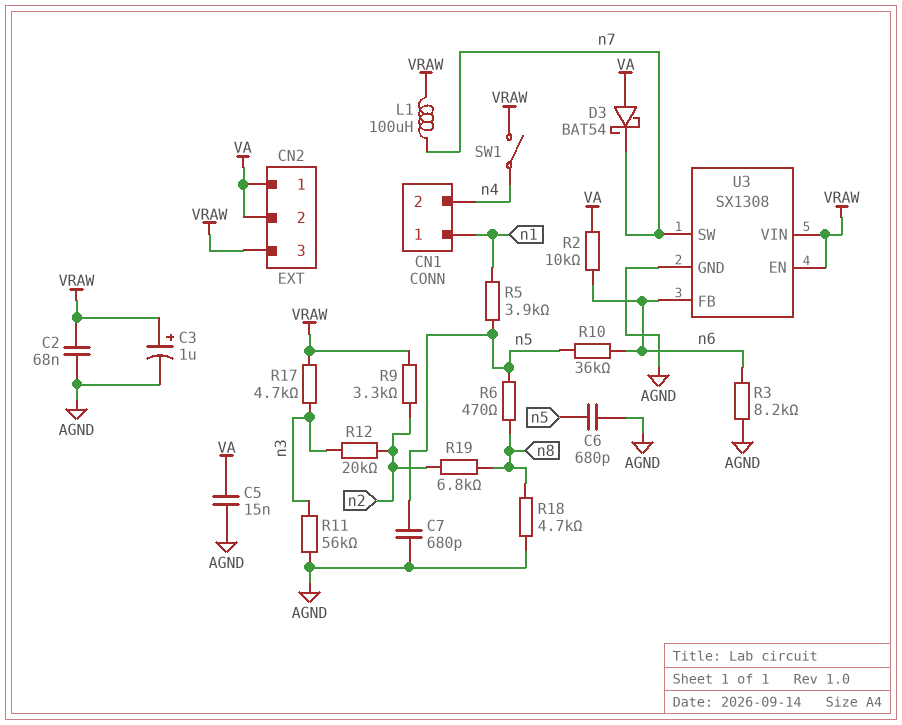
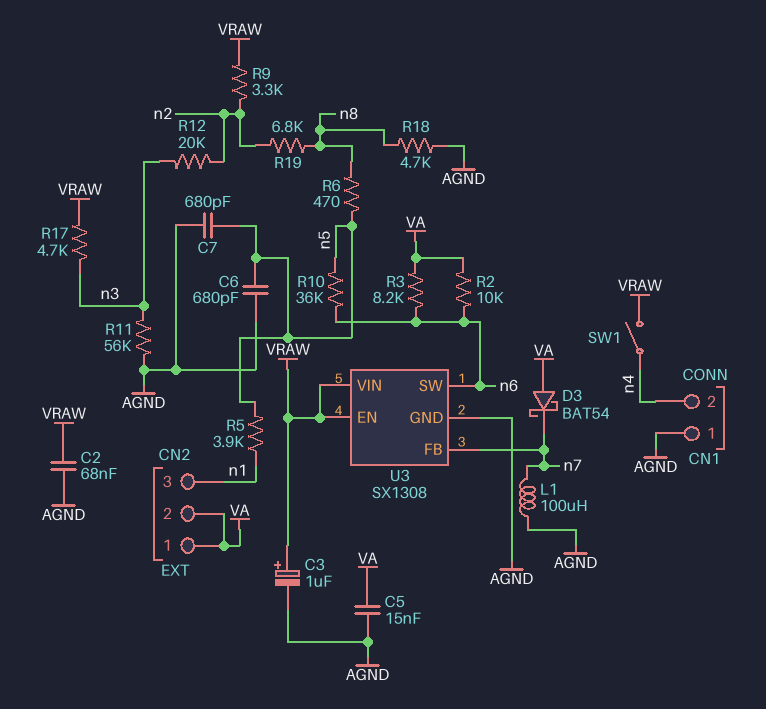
CN1 pin 1: n1 -> AGND
CN2 pin 3: VRAW -> n1
L1: 100uH (VRAW, n7) -> 100uH (AGND, n7)
R3: 8.2k (AGND, n6) -> 8.2k (VA, n6)
U3 pin FB: n6 -> n7
U3 pin SW: n7 -> n6

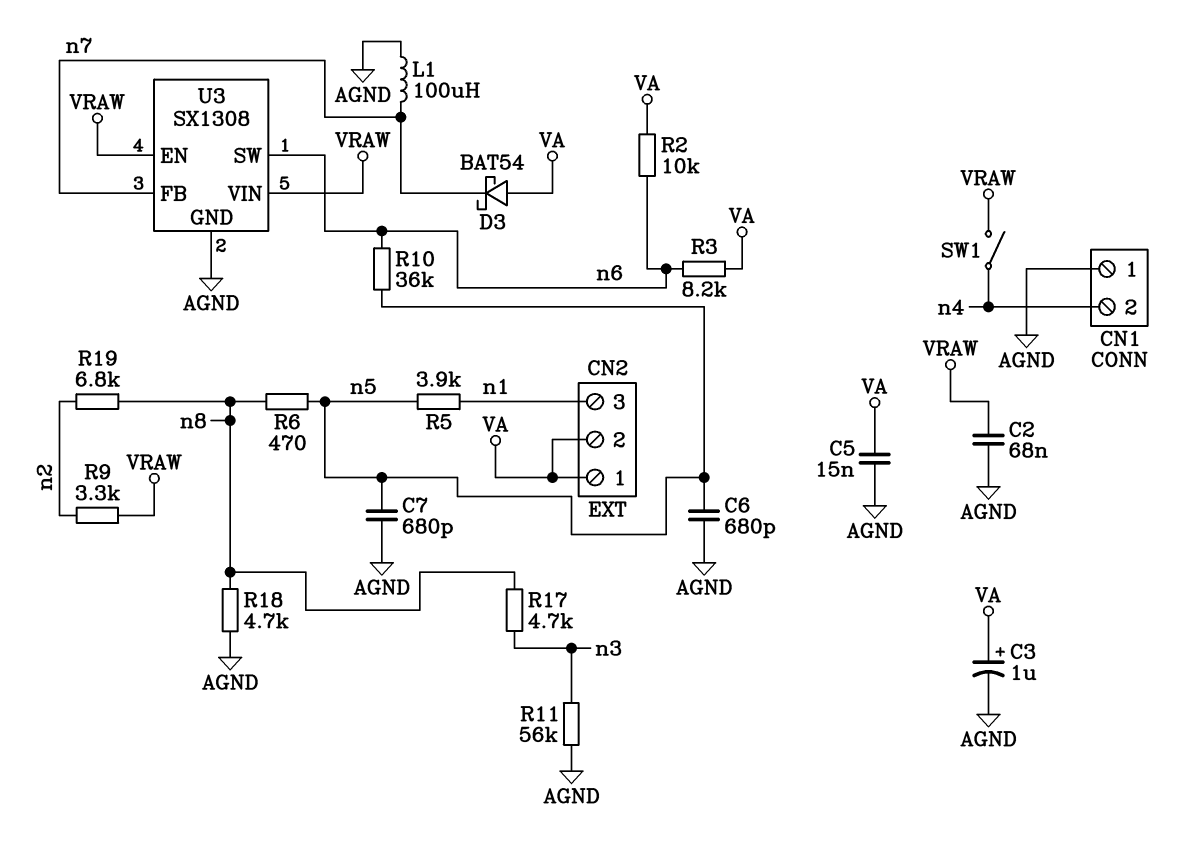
C3: 1uF (plus VRAW, minus AGND) -> 1uF (plus VA, minus AGND)
R12: 20k (n2, n3) -> none
R17: 4.7k (VRAW, n3) -> 4.7k (n3, n8)

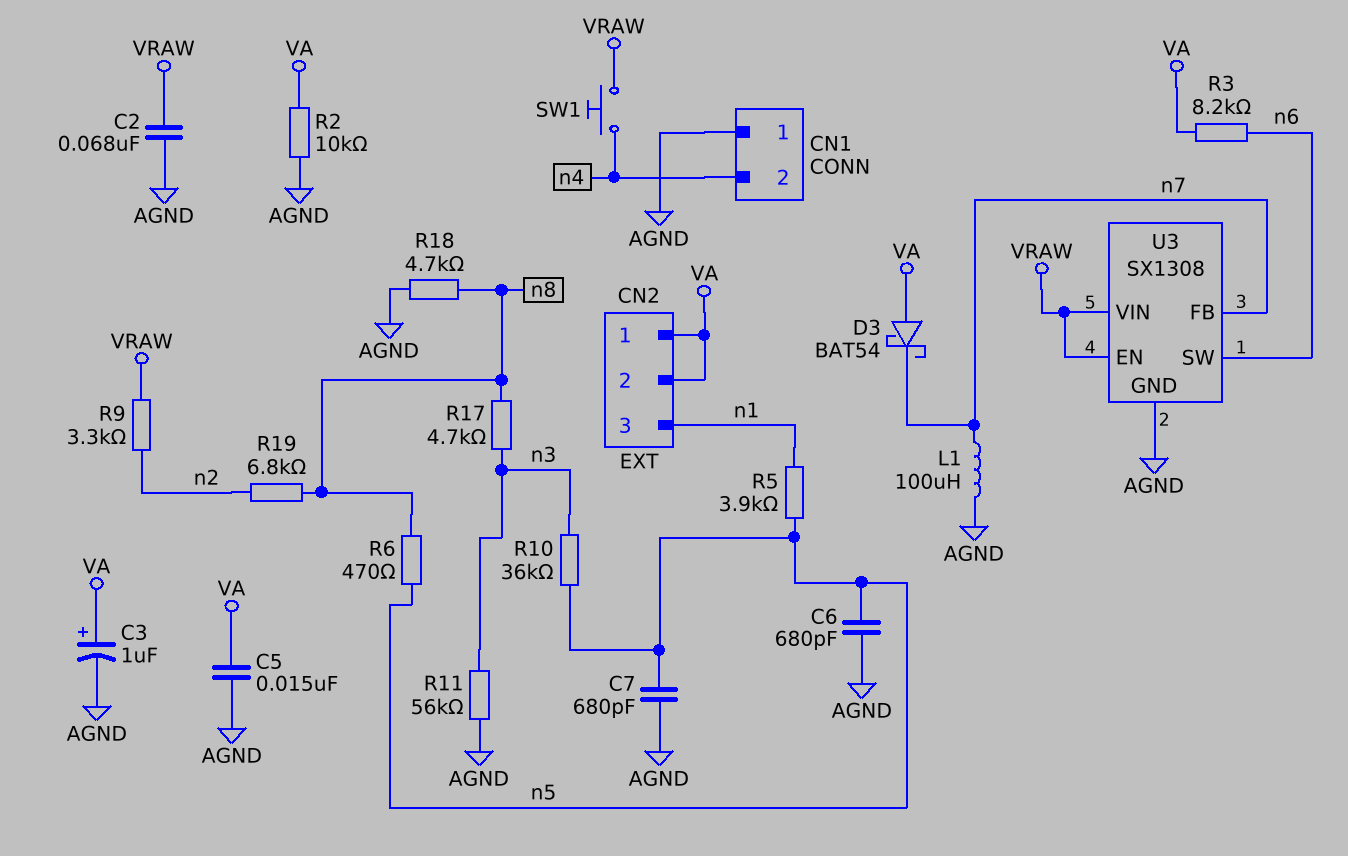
R2: 10k (VA, n6) -> 10k (AGND, VA)
R10: 36k (n5, n6) -> 36k (n3, n5)
SW1: switch (VRAW, n4) -> button (VRAW, n4)

